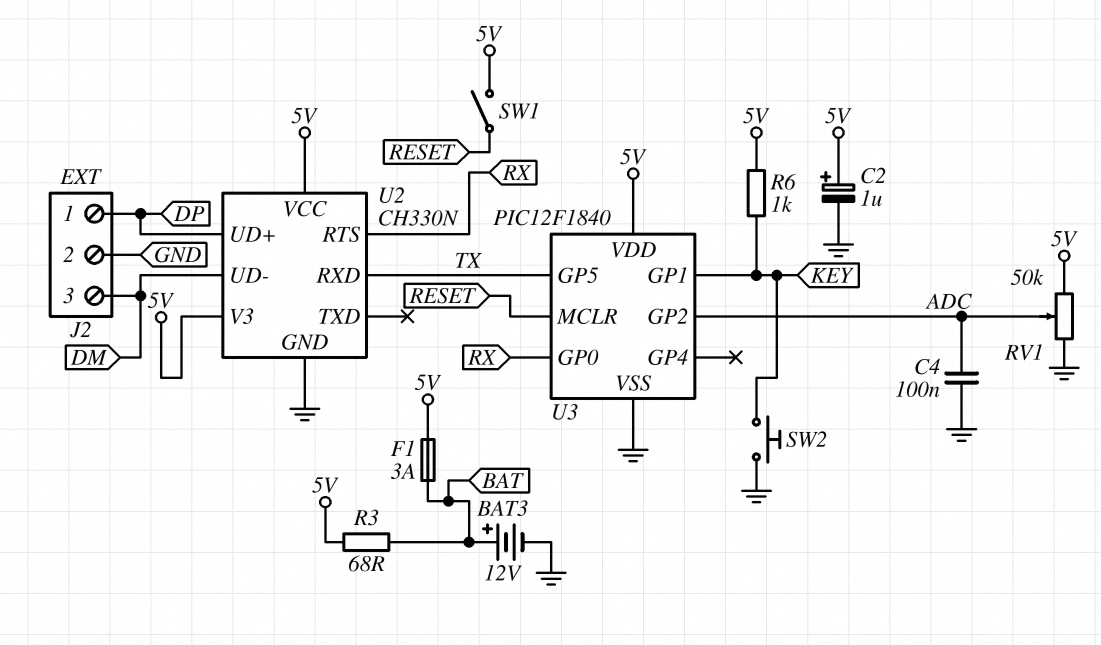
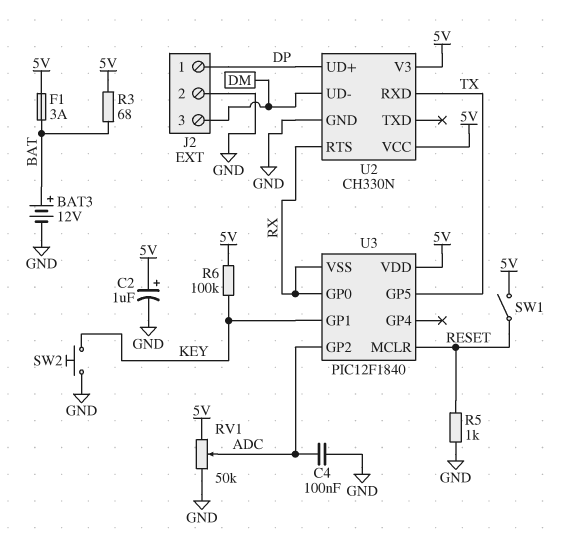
R5: none -> 1k (GND, RESET)
R6: 1k (5V, KEY) -> 100k (5V, KEY)
U3 pin VSS: GND -> RX

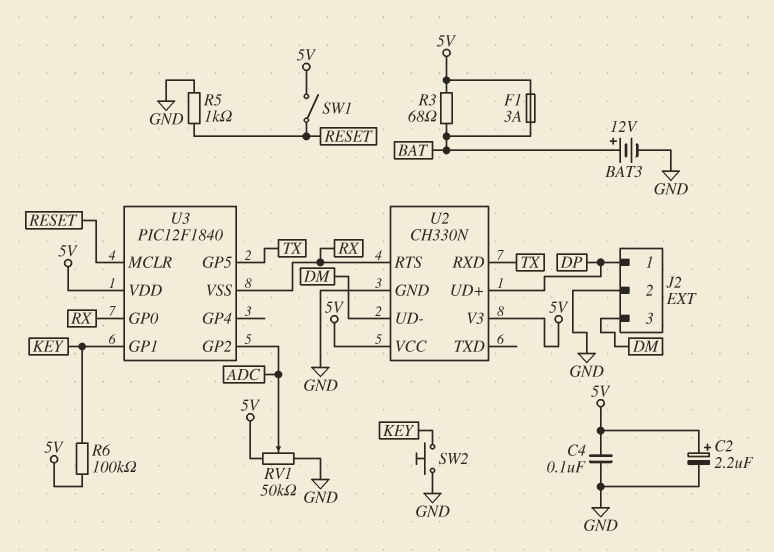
C2: 1uF (plus 5V, minus GND) -> 2.2uF (plus 5V, minus GND)
C4: 100nF (ADC, GND) -> 100nF (5V, GND)

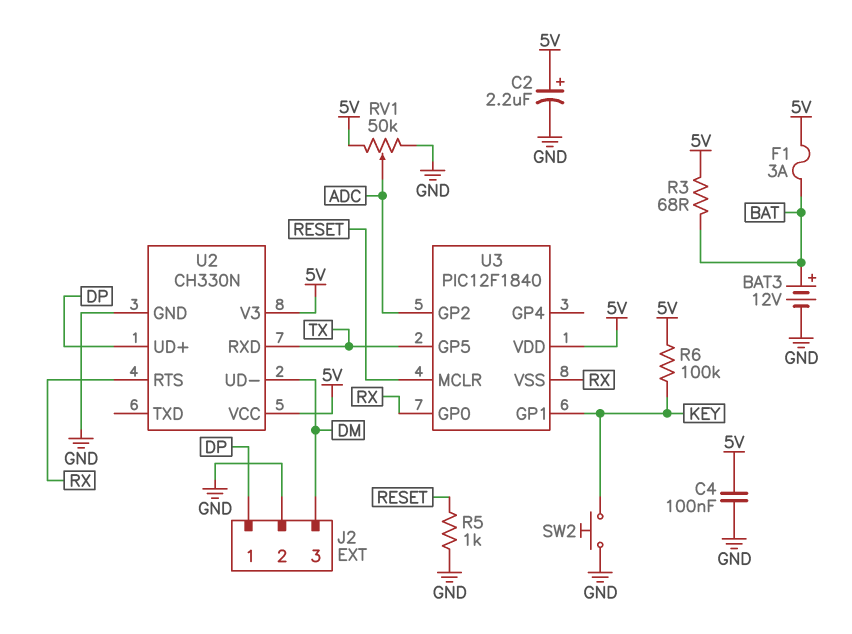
SW1: switch (5V, RESET) -> none

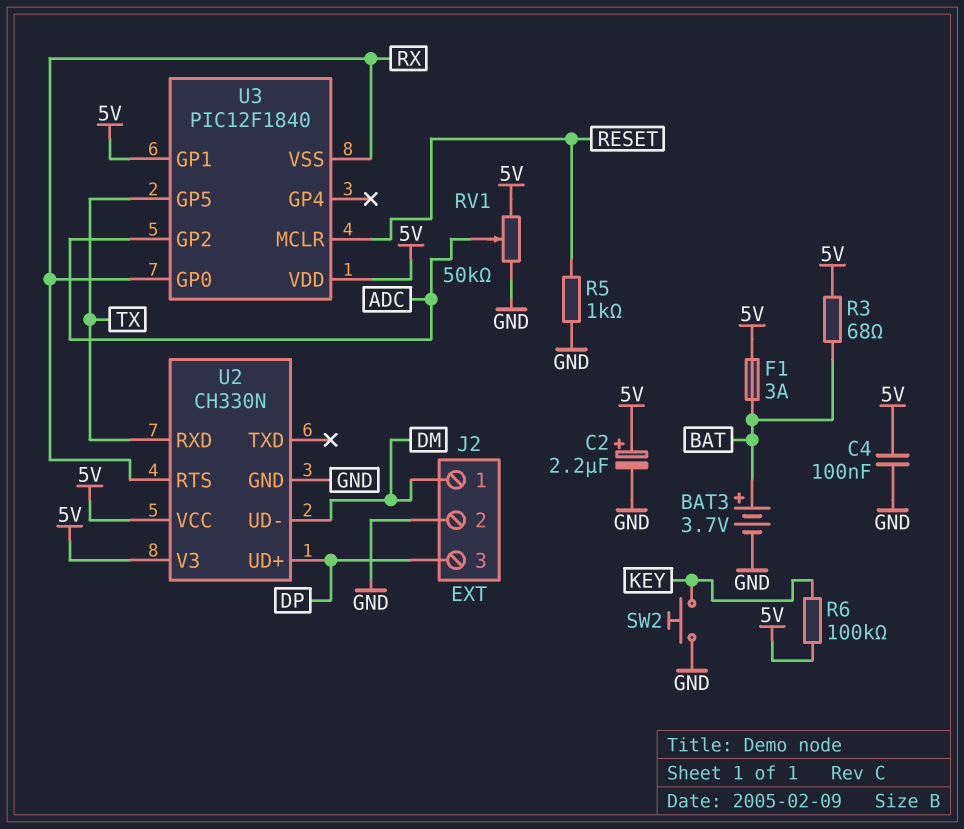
BAT3: 12V (plus BAT, minus GND) -> 3.7V (plus BAT, minus GND)
J2 pin 1: DP -> DM
J2 pin 3: DM -> DP
U3 pin GP1: KEY -> 5V

